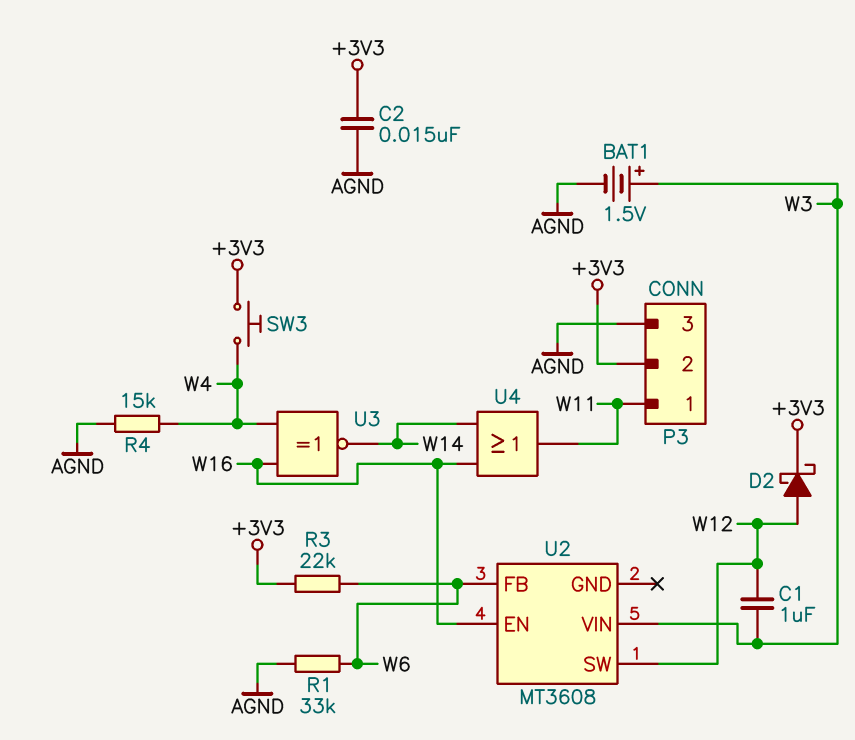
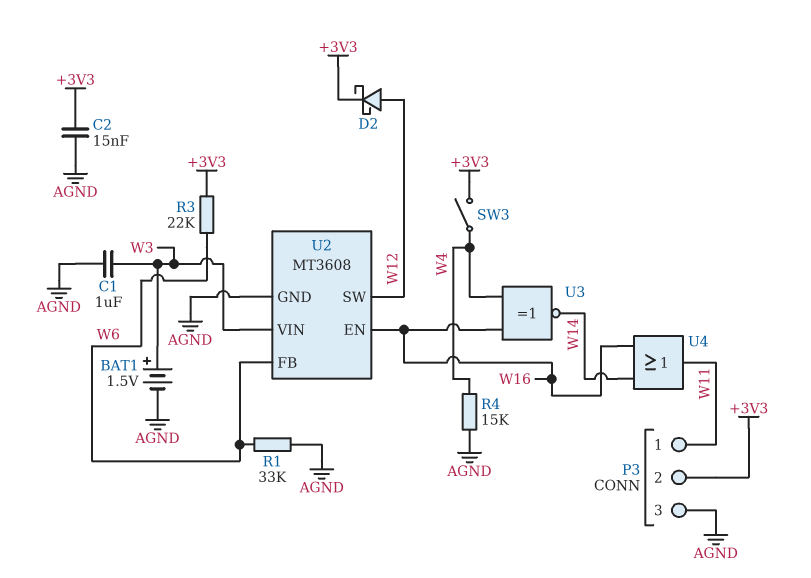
C1: 1uF (W3, W12) -> 1uF (AGND, W3)
SW3: button (+3V3, W4) -> switch (+3V3, W4)
U2 pin GND: none -> AGND

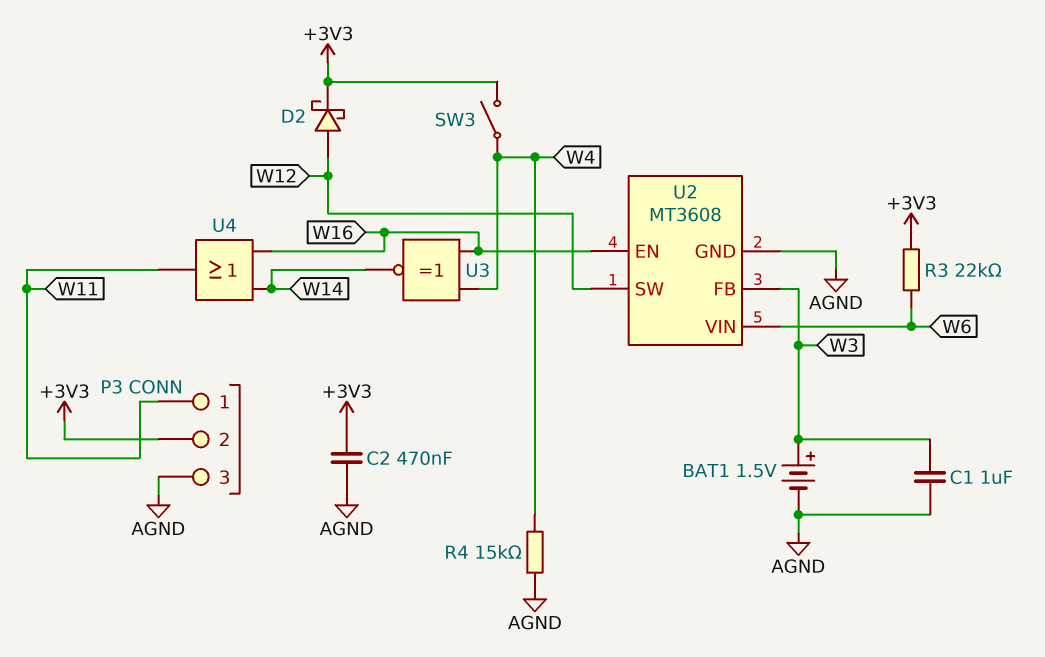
C2: 15nF (+3V3, AGND) -> 470nF (+3V3, AGND)
R1: 33k (AGND, W6) -> none
U2 pin FB: W6 -> W3
U2 pin VIN: W3 -> W6

